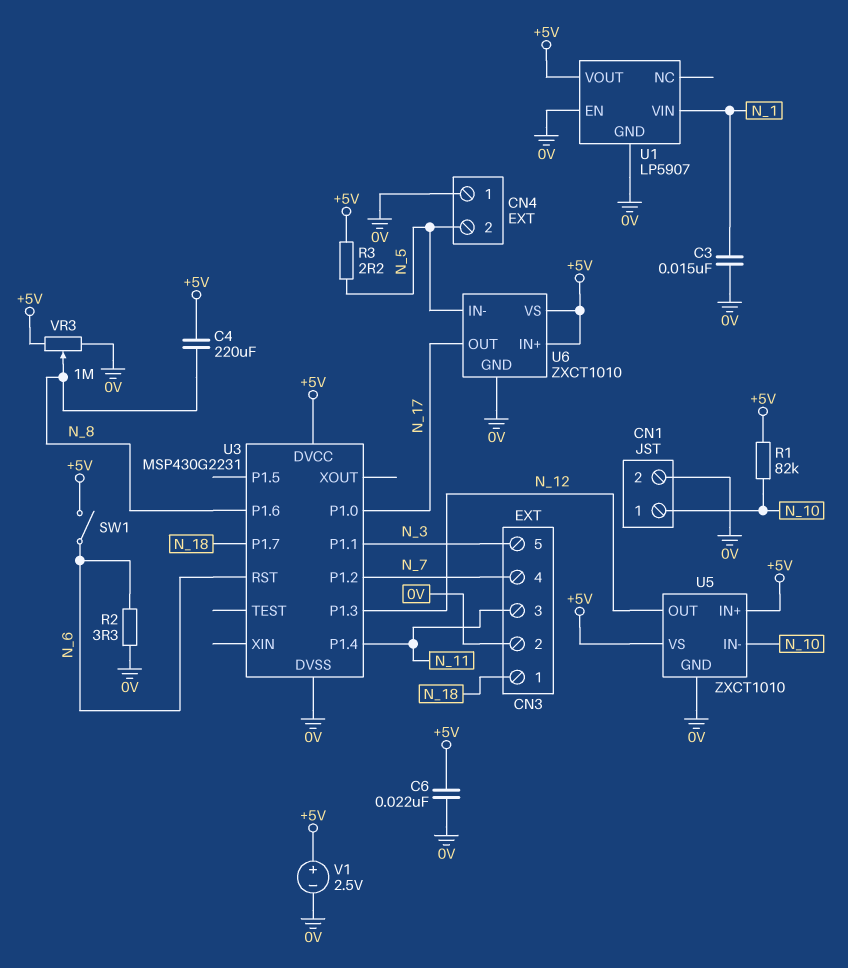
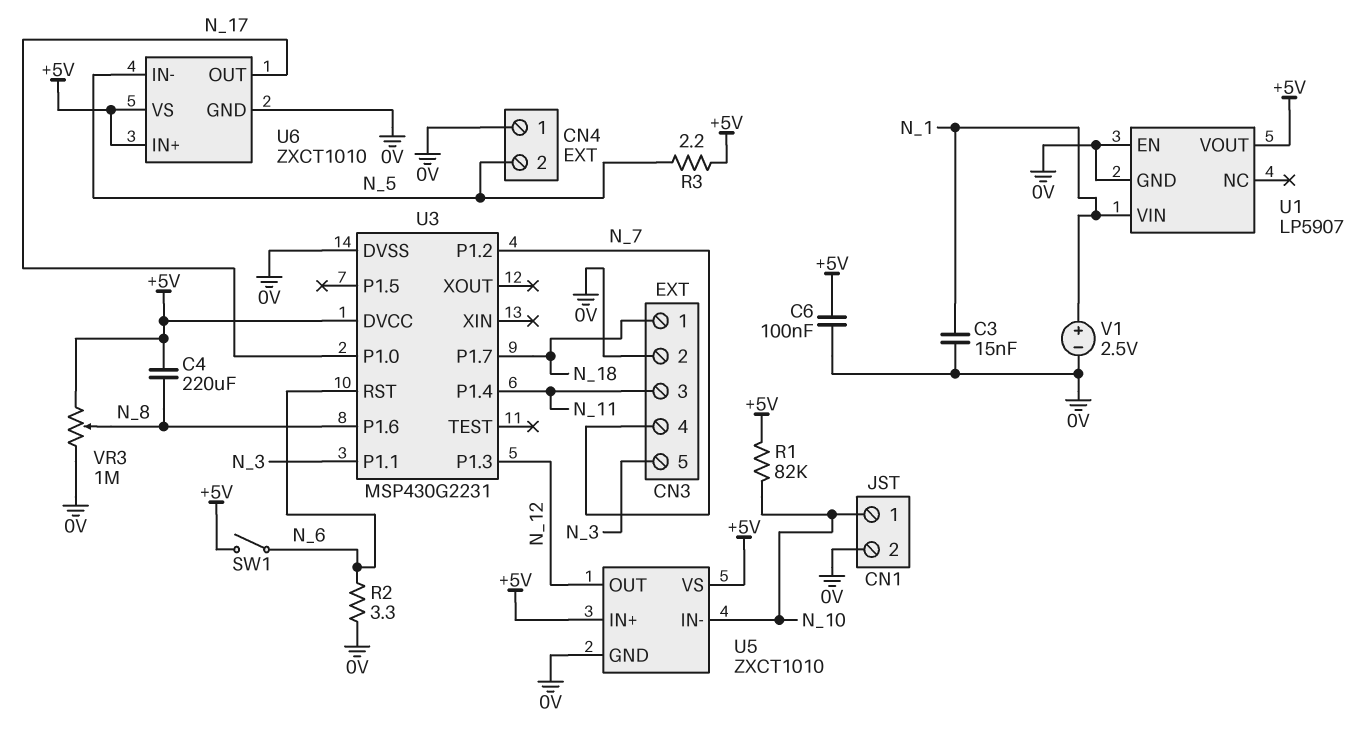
C6: 22nF (+5V, 0V) -> 100nF (+5V, 0V)
V1: 2.5V (plus +5V, minus 0V) -> 2.5V (plus N_1, minus 0V)

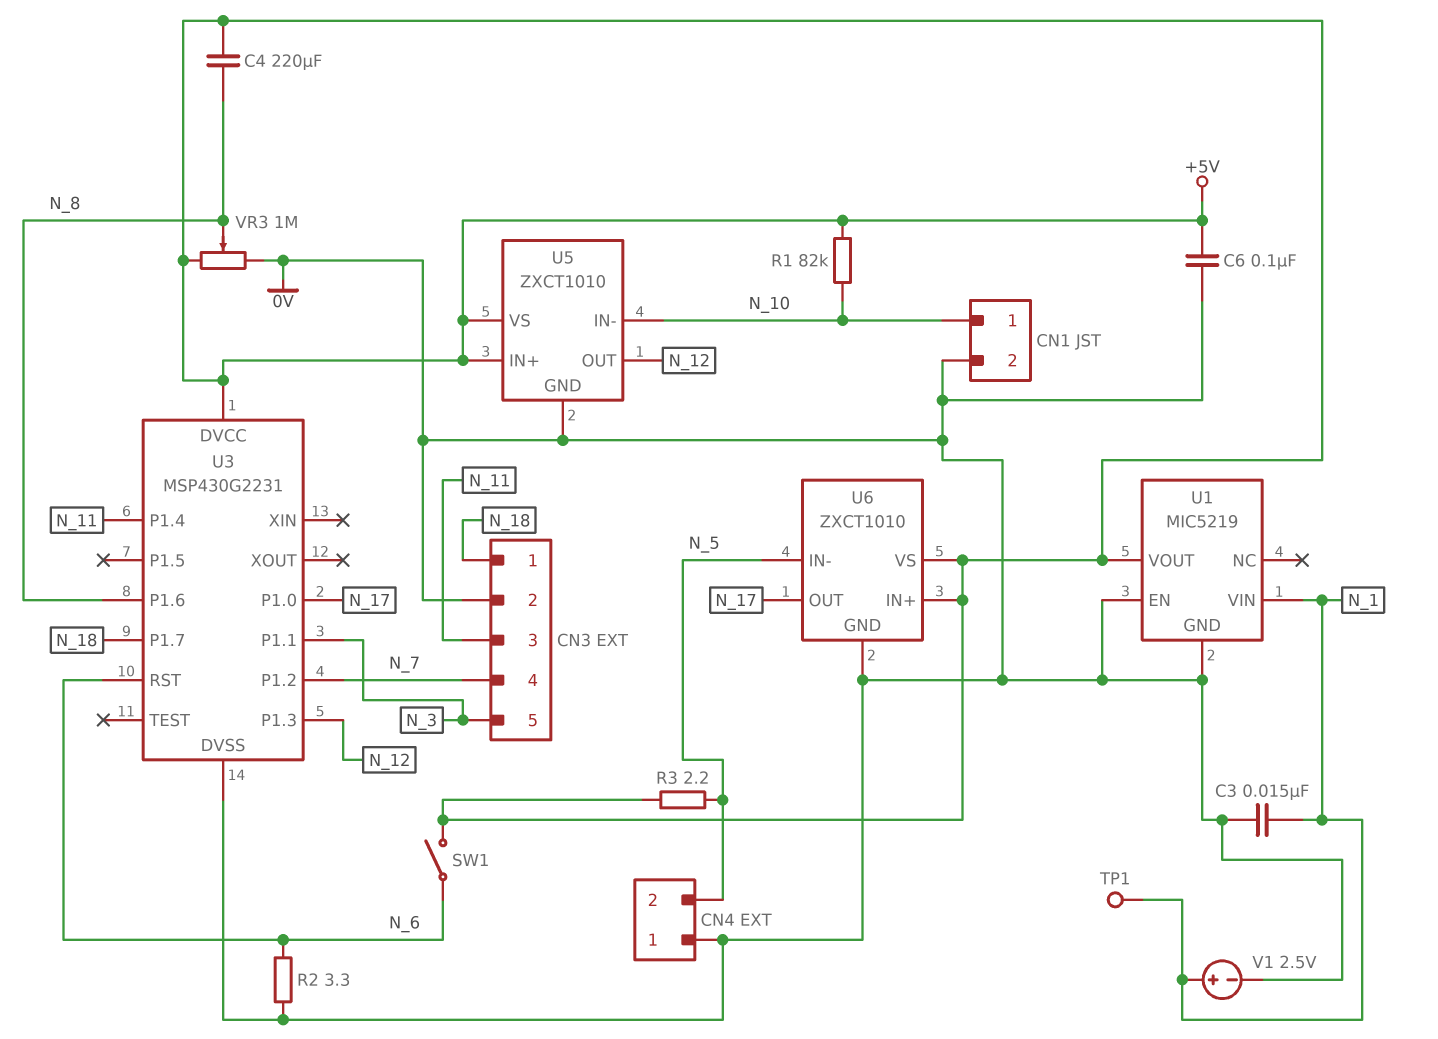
TP1: none -> test point (N_1)
U1: LP5907 -> MIC5219

